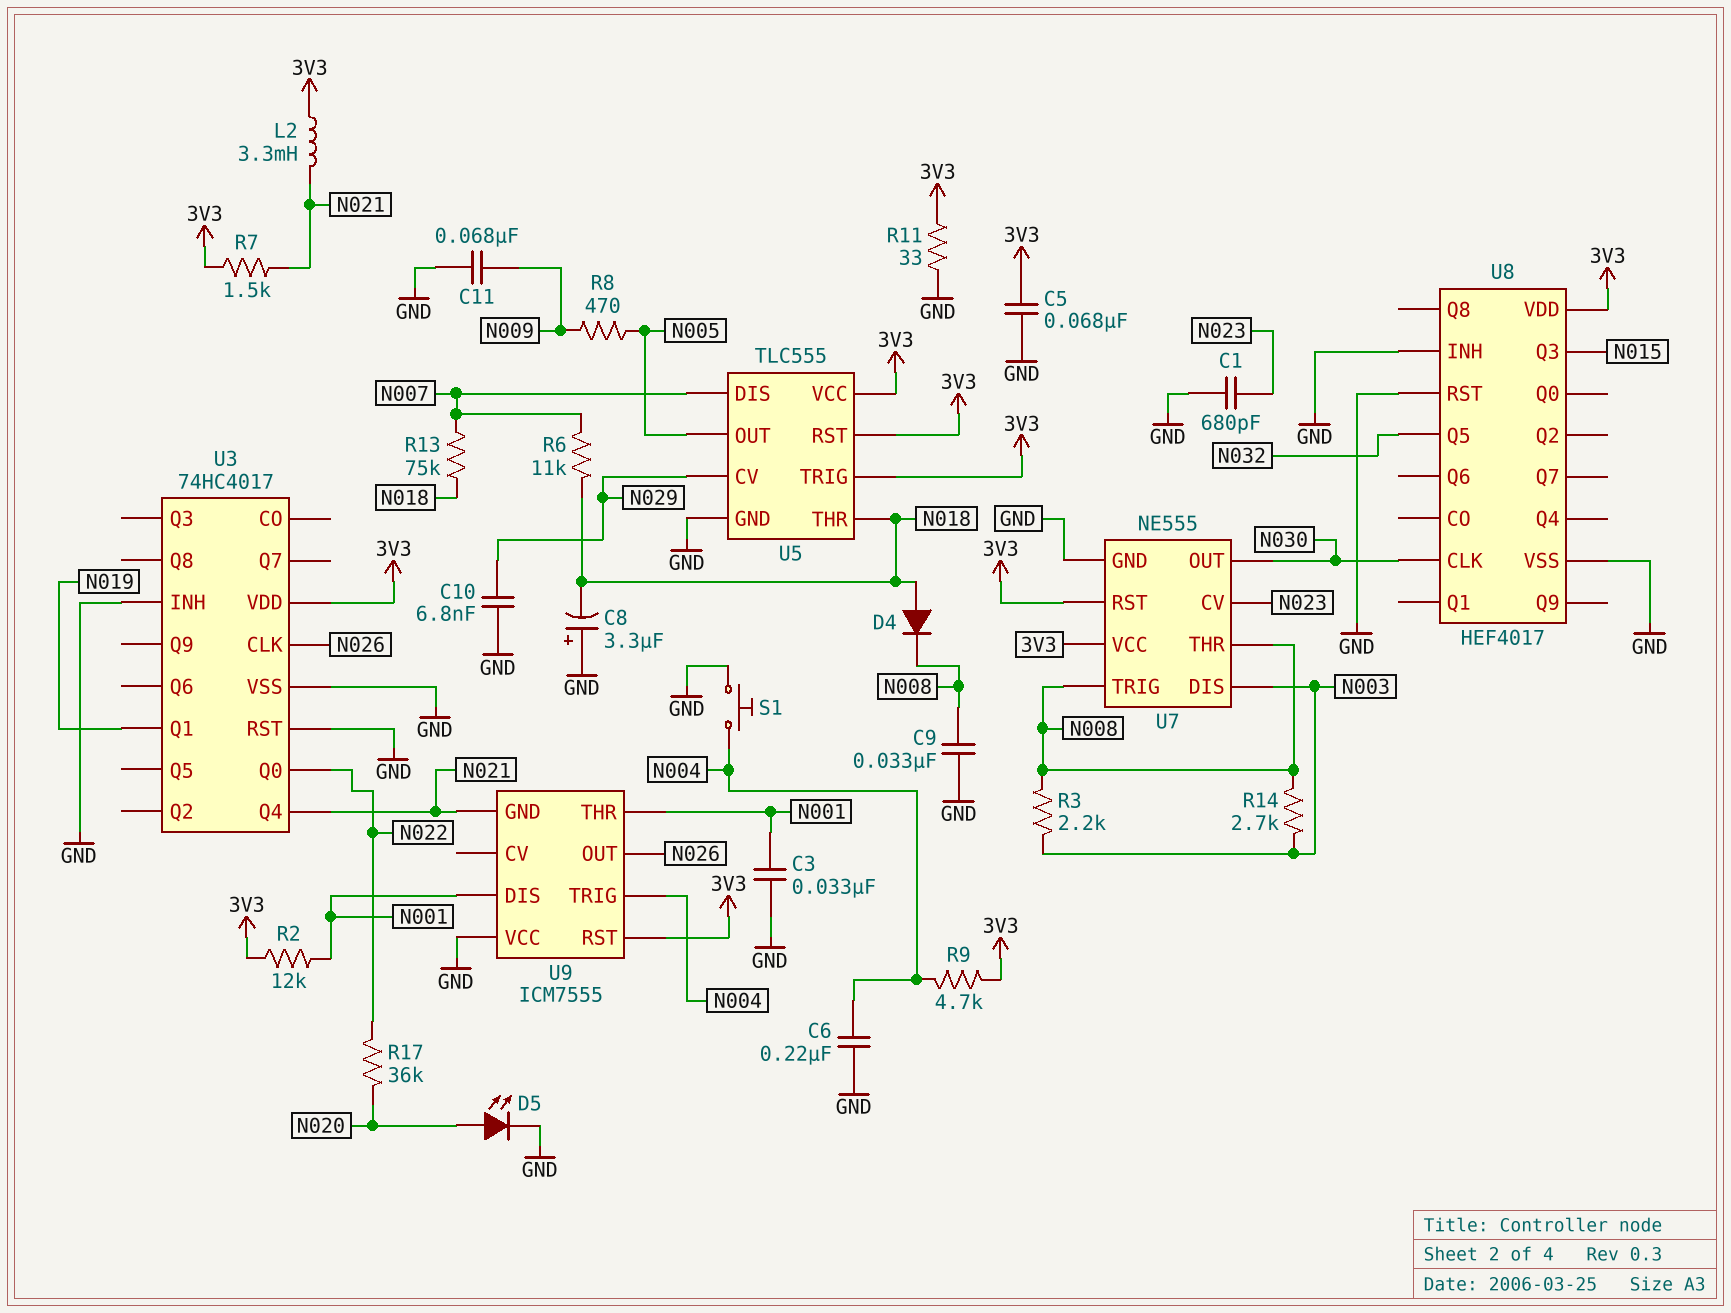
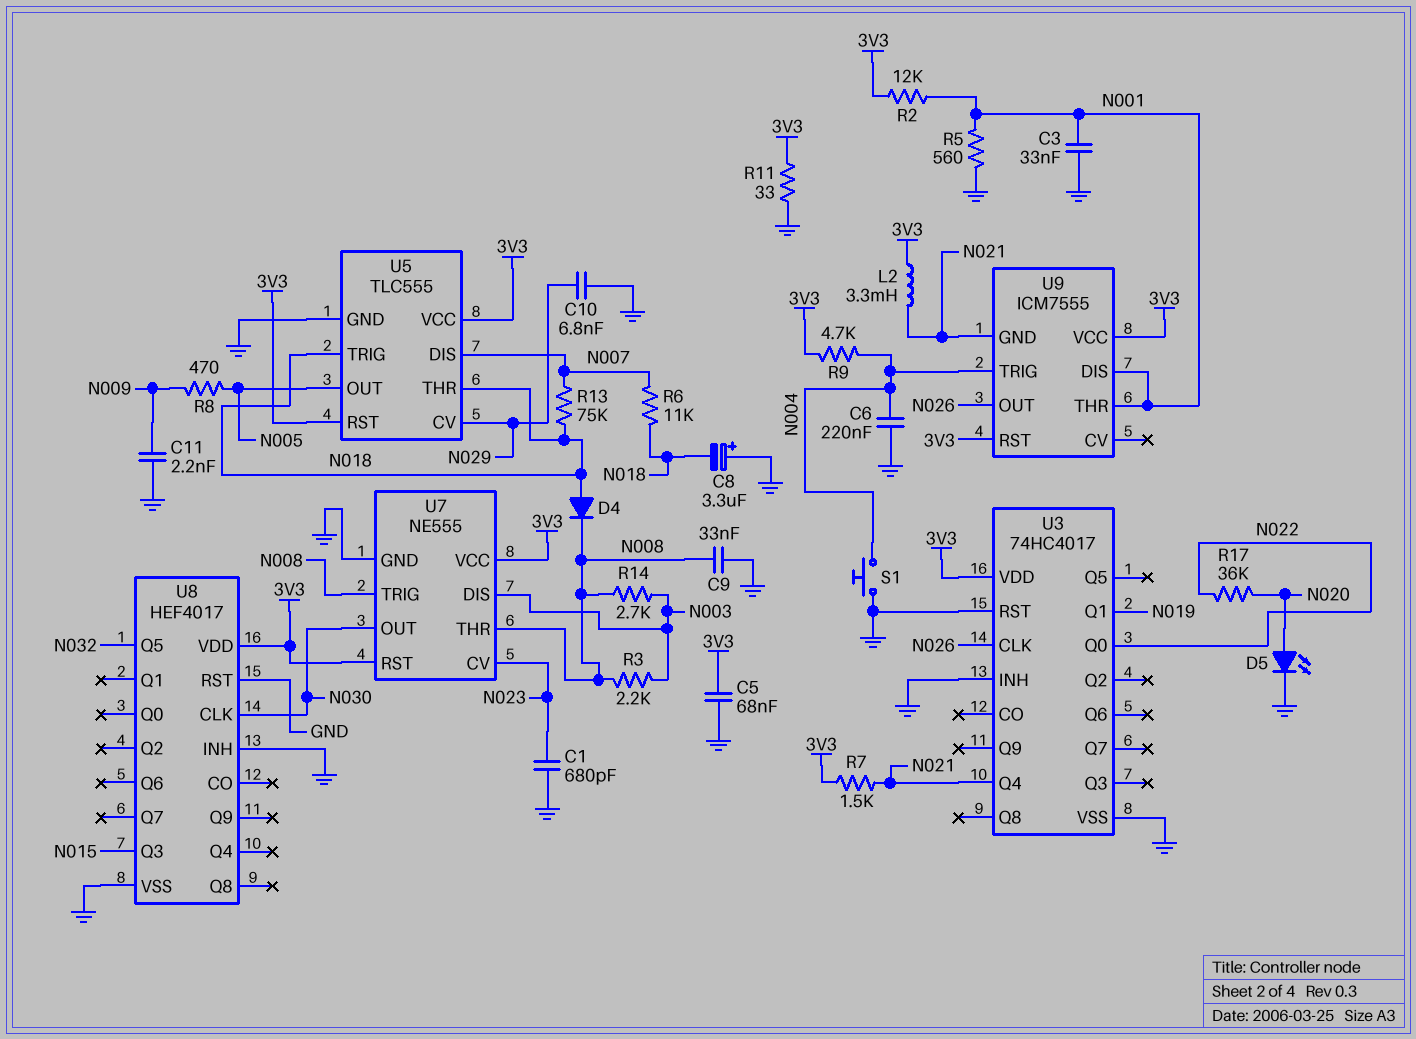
C11: 68nF (GND, N009) -> 2.2nF (GND, N009)
R5: none -> 560 (GND, N001)
U5 pin TRIG: 3V3 -> N018
U9 pin VCC: GND -> 3V3

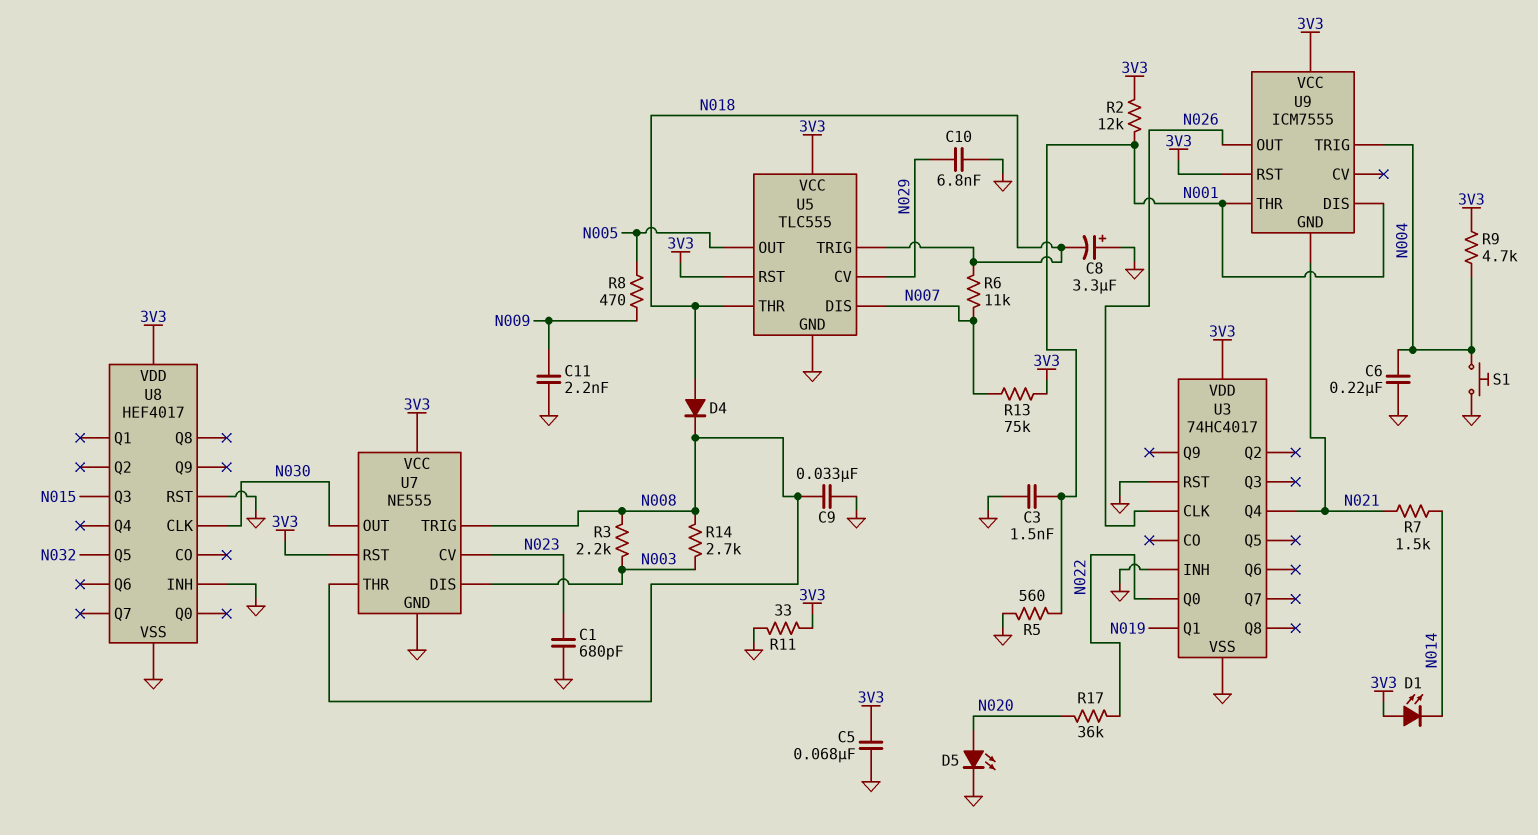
C3: 33nF (GND, N001) -> 1.5nF (GND, N001)
D1: none -> LED (A 3V3, K N014)
L2: 3.3mH (3V3, N021) -> none
R7: 1.5k (3V3, N021) -> 1.5k (N014, N021)
R13: 75k (N007, N018) -> 75k (3V3, N007)

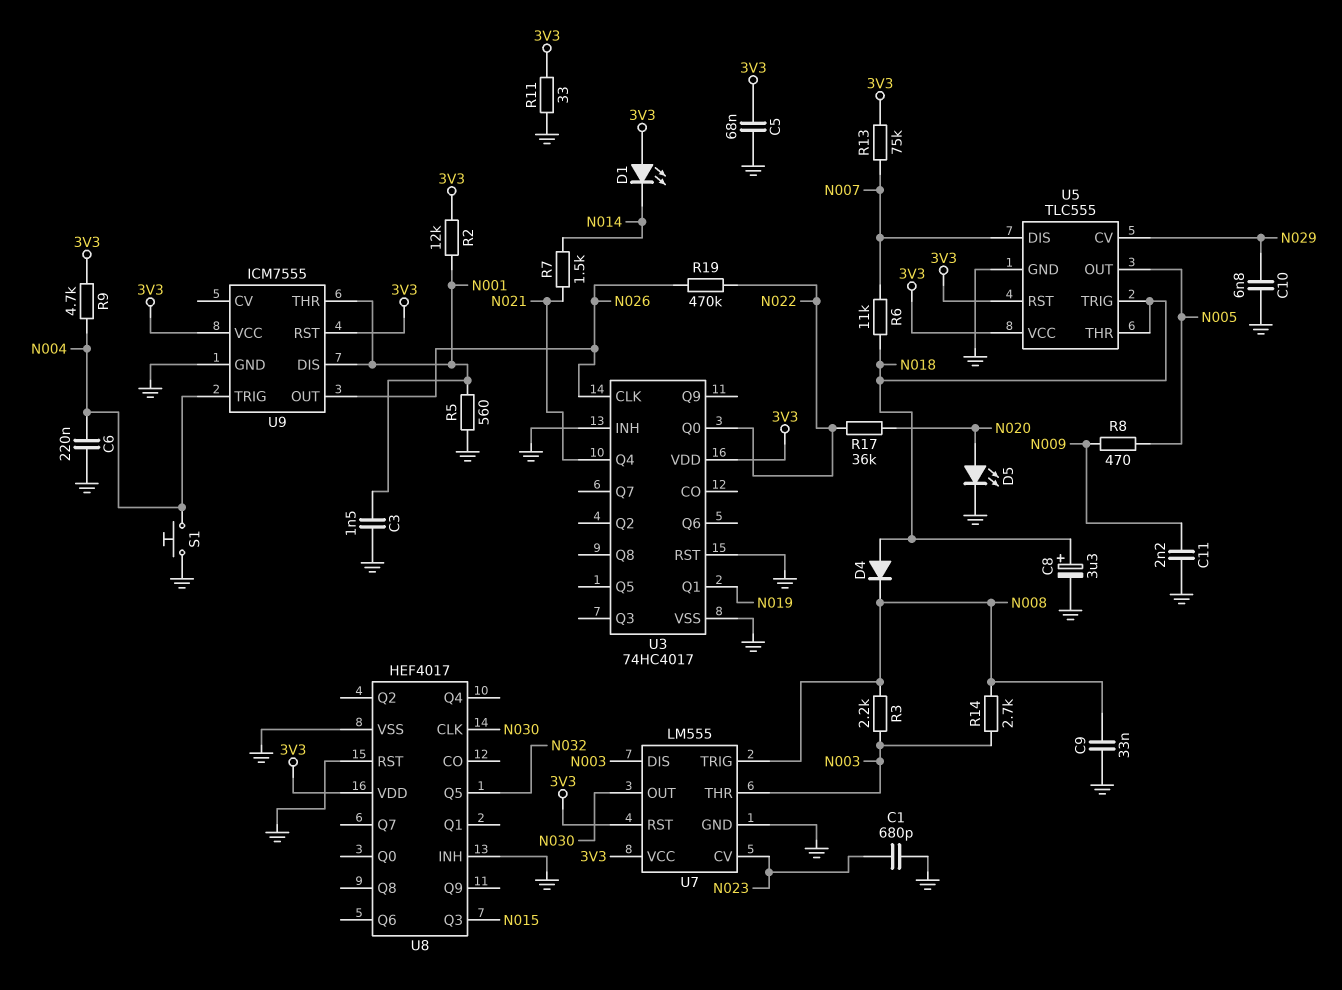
C8: 3.3uF (plus GND, minus N018) -> 3.3uF (plus N018, minus GND)
R19: none -> 470k (N022, N026)
U7: NE555 -> LM555
U7 pin THR: N008 -> N003
U9 pin GND: N021 -> GND

